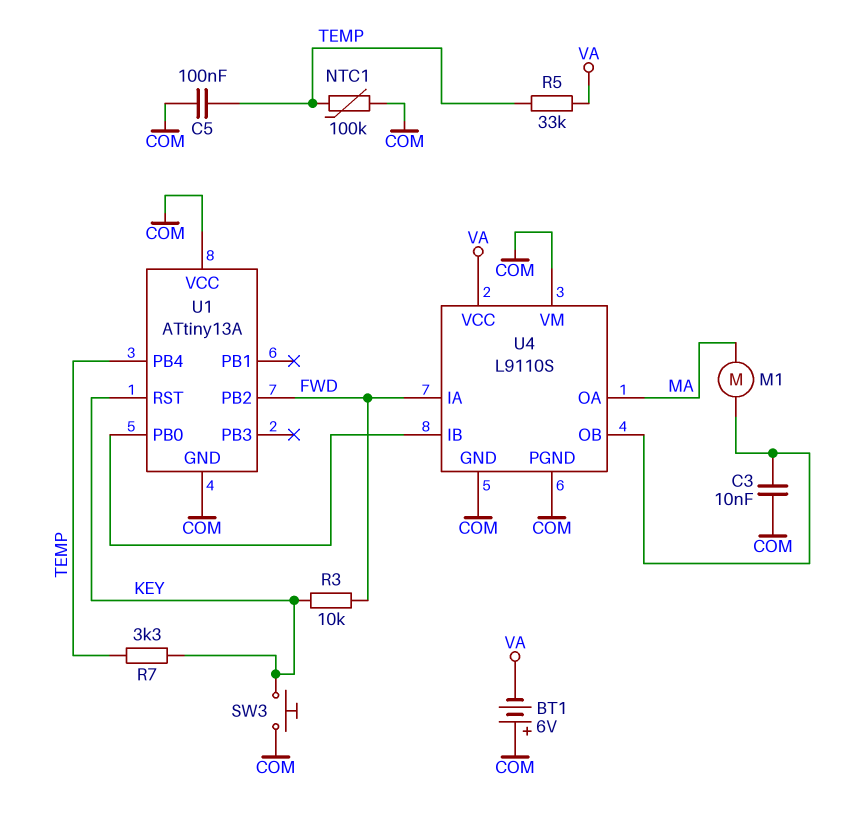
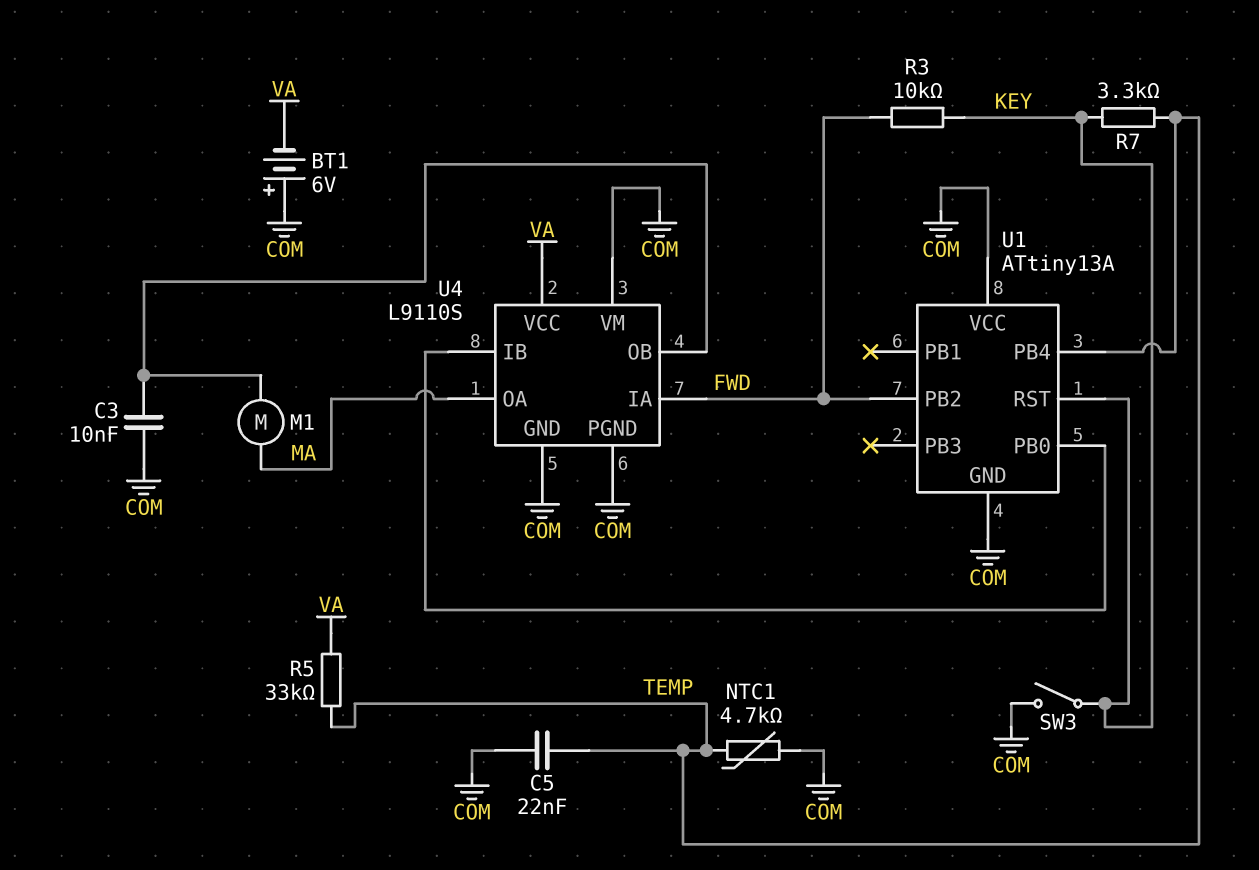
C5: 100nF (COM, TEMP) -> 22nF (COM, TEMP)
NTC1: 100k (COM, TEMP) -> 4.7k (COM, TEMP)
SW3: button (COM, KEY) -> switch (COM, KEY)

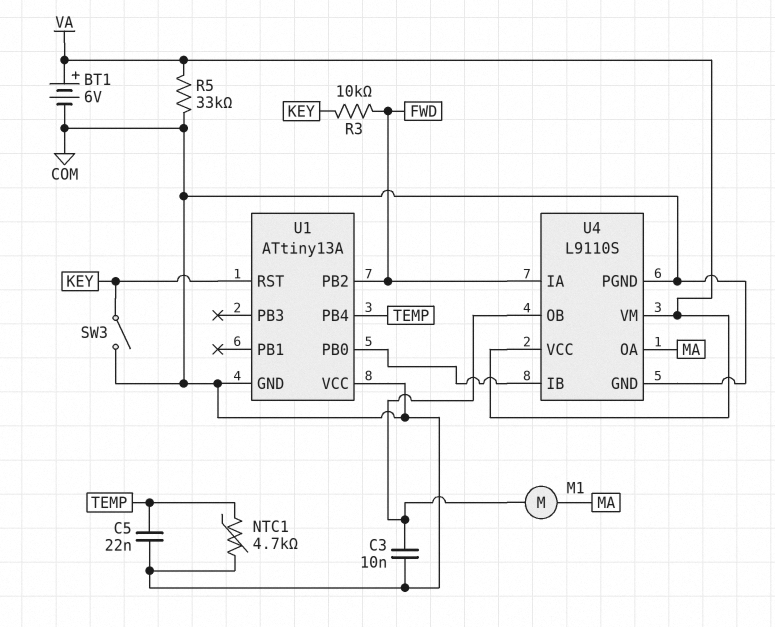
BT1: 6V (plus COM, minus VA) -> 6V (plus VA, minus COM)
R5: 33k (TEMP, VA) -> 33k (COM, VA)
R7: 3.3k (KEY, TEMP) -> none
U4 pin VM: COM -> VA

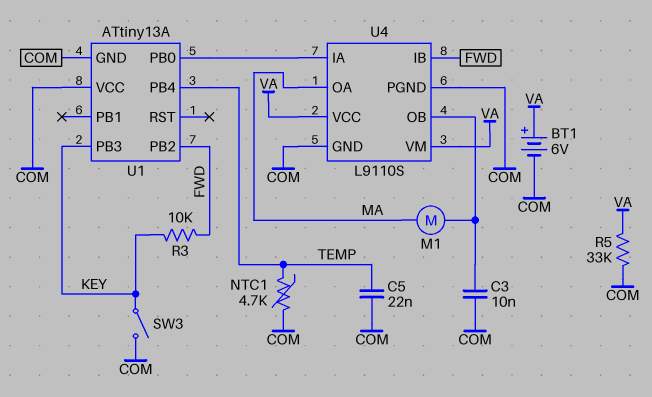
U1 pin PB3: none -> KEY
U1 pin RST: KEY -> none
U4 pin IA: FWD -> U1/PB0
U4 pin IB: U1/PB0 -> FWD

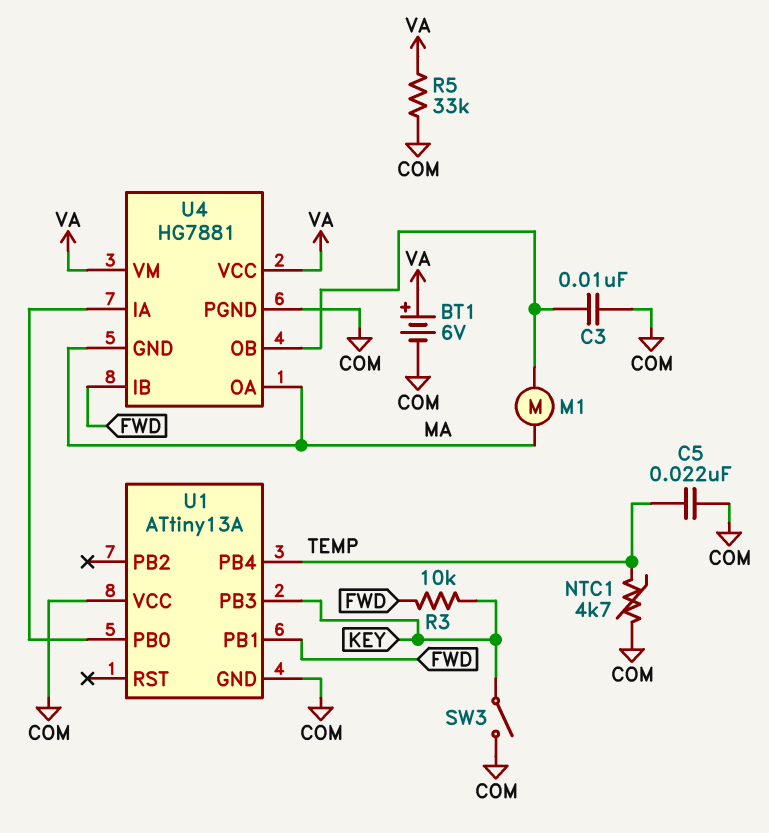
U1 pin PB1: none -> FWD
U1 pin PB2: FWD -> none
U4: L9110S -> HG7881
U4 pin GND: COM -> MA

